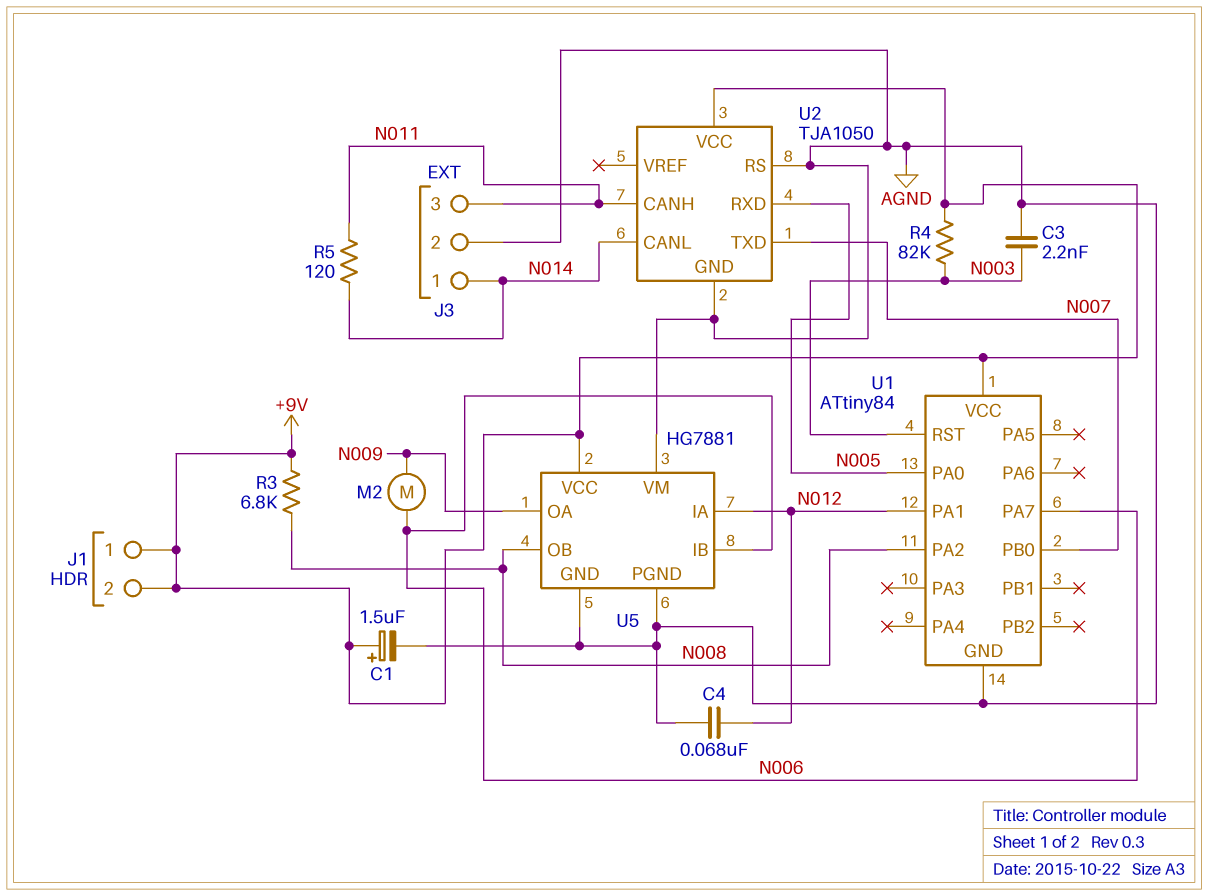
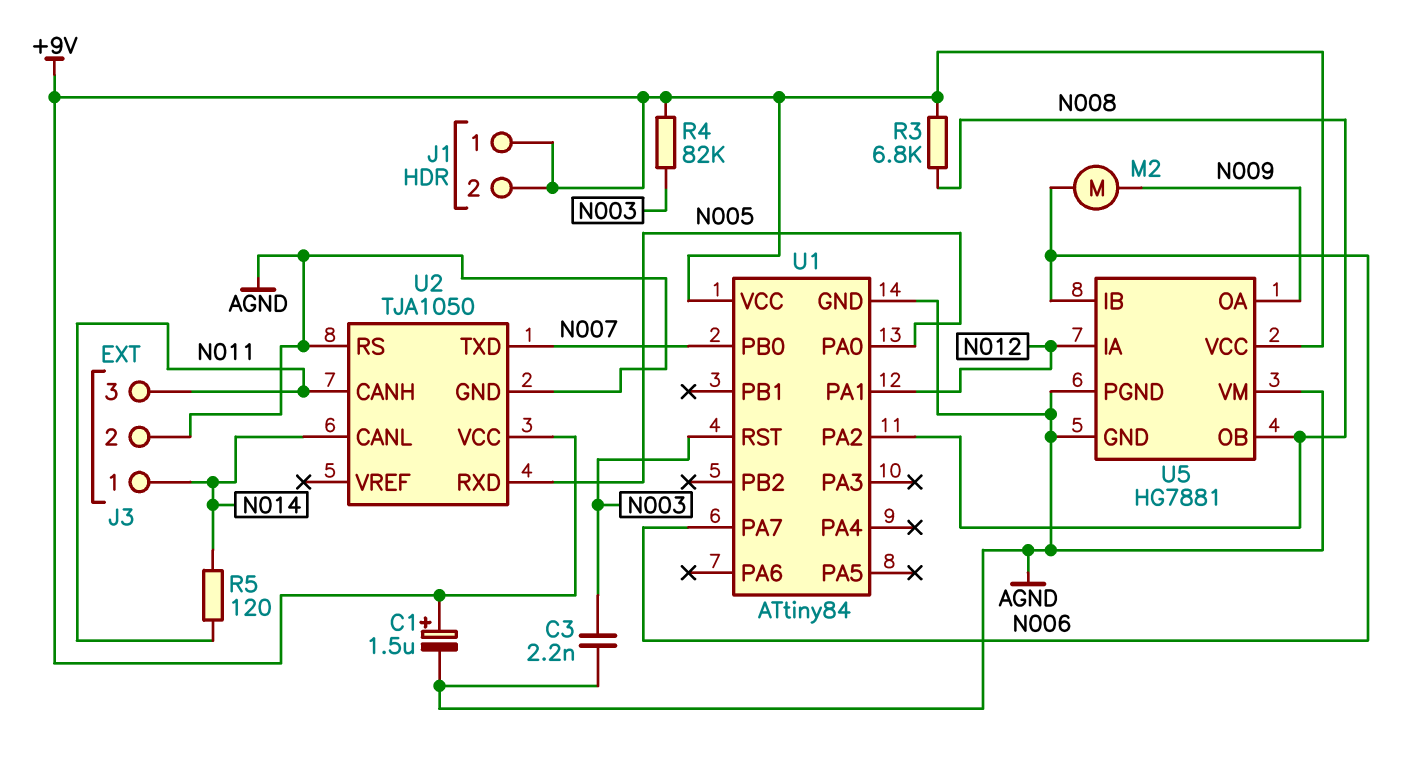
C4: 68nF (AGND, N012) -> none

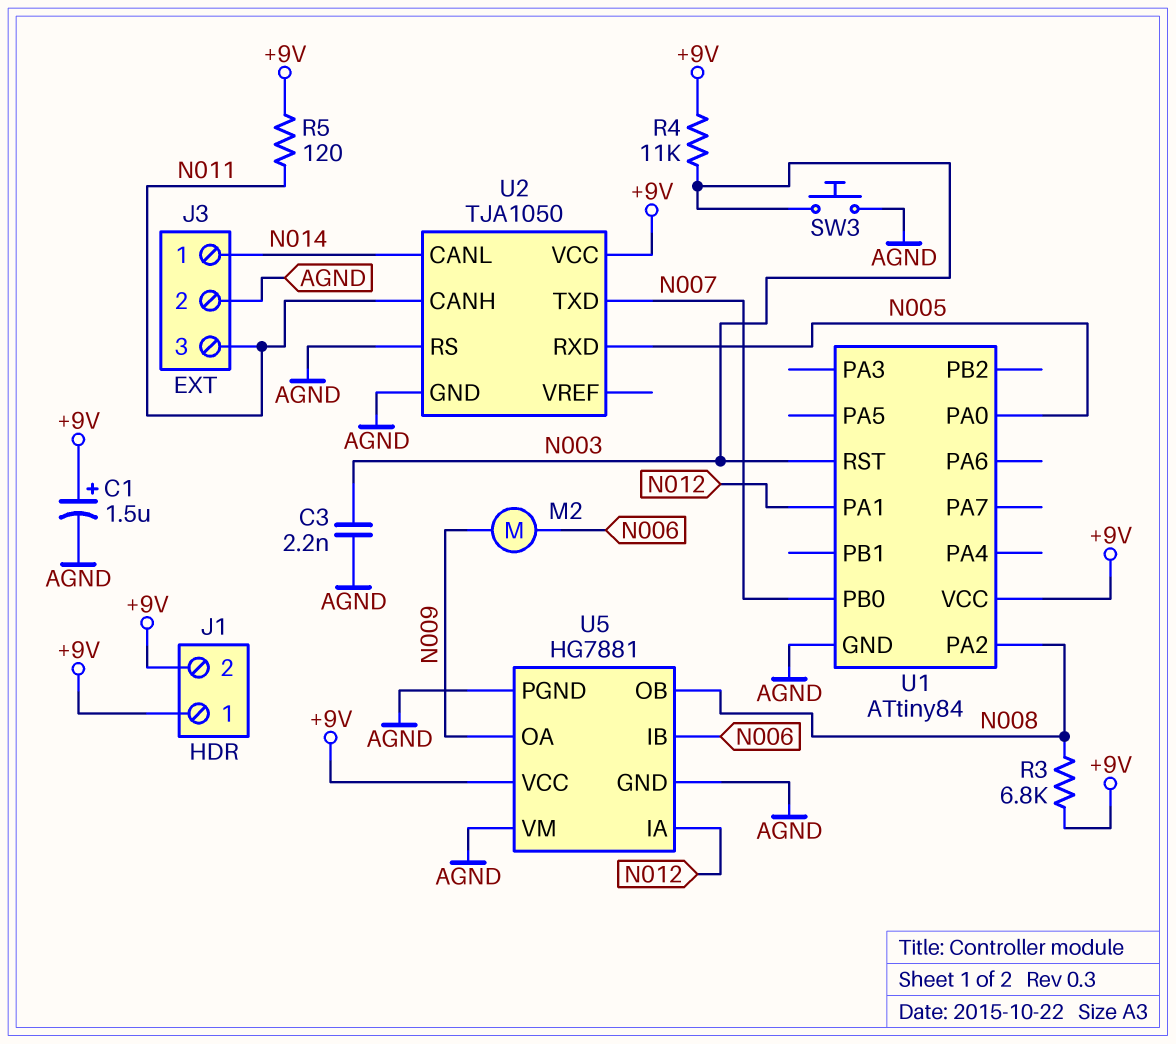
R4: 82k (+9V, N003) -> 11k (+9V, N003)
R5: 120 (N011, N014) -> 120 (+9V, N011)
SW3: none -> button (AGND, N003)
U1 pin PA7: N006 -> none

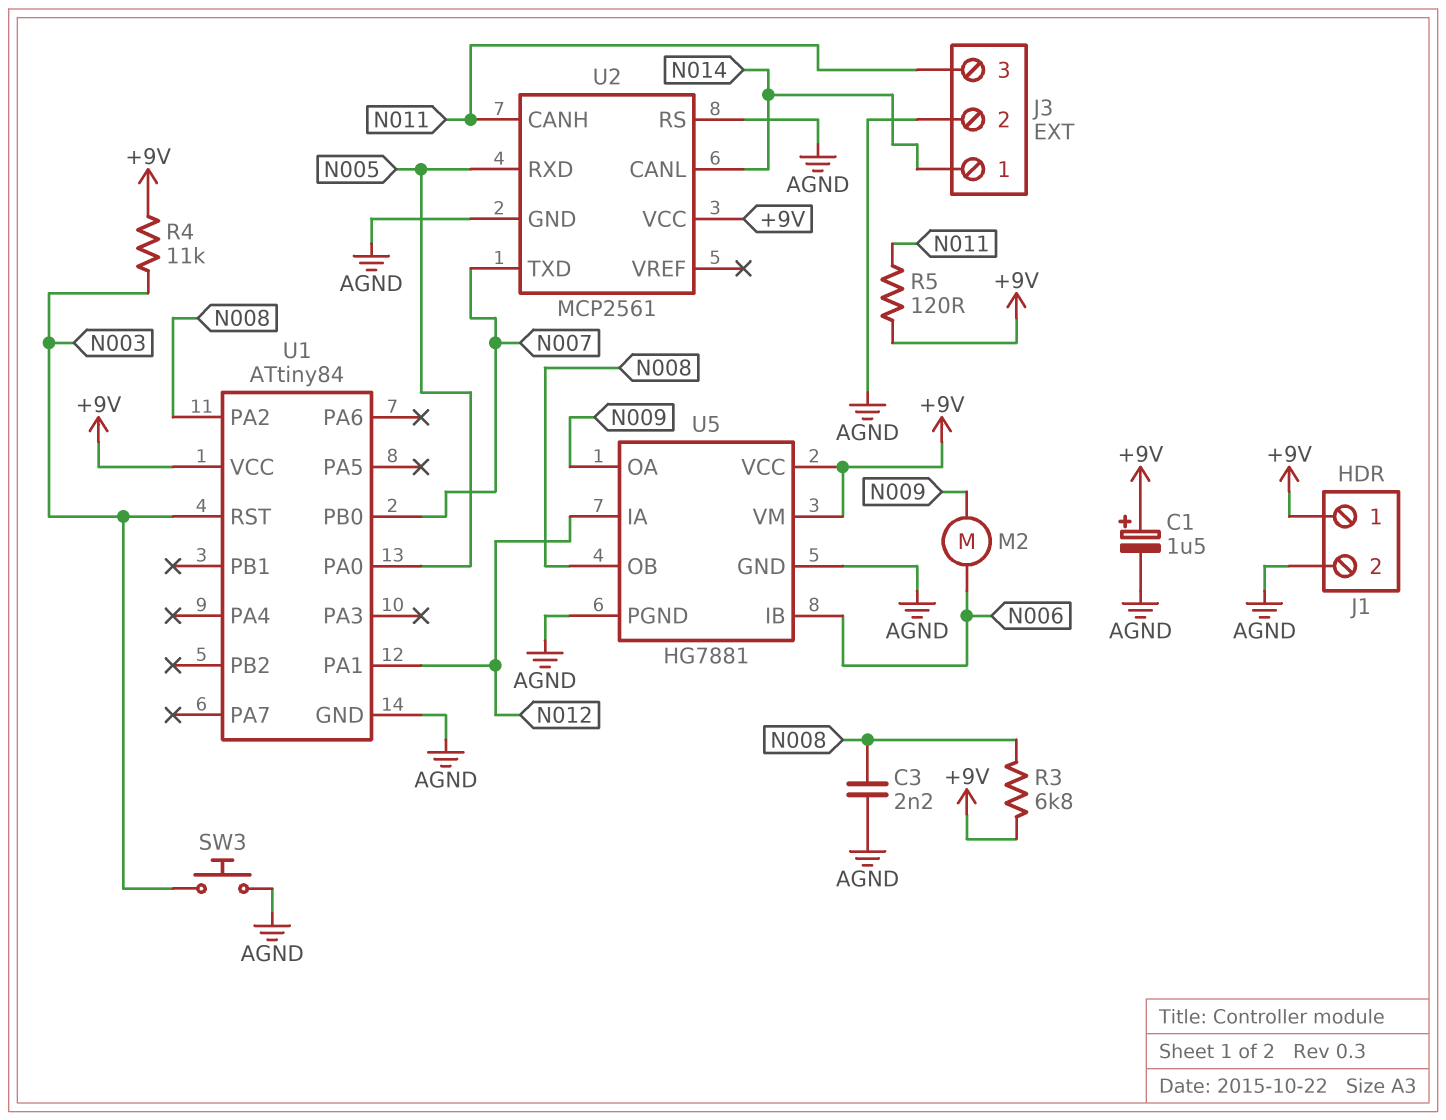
C3: 2.2nF (AGND, N003) -> 2.2nF (AGND, N008)
J1 pin 2: +9V -> AGND
U2: TJA1050 -> MCP2561
U5 pin VM: AGND -> +9V

